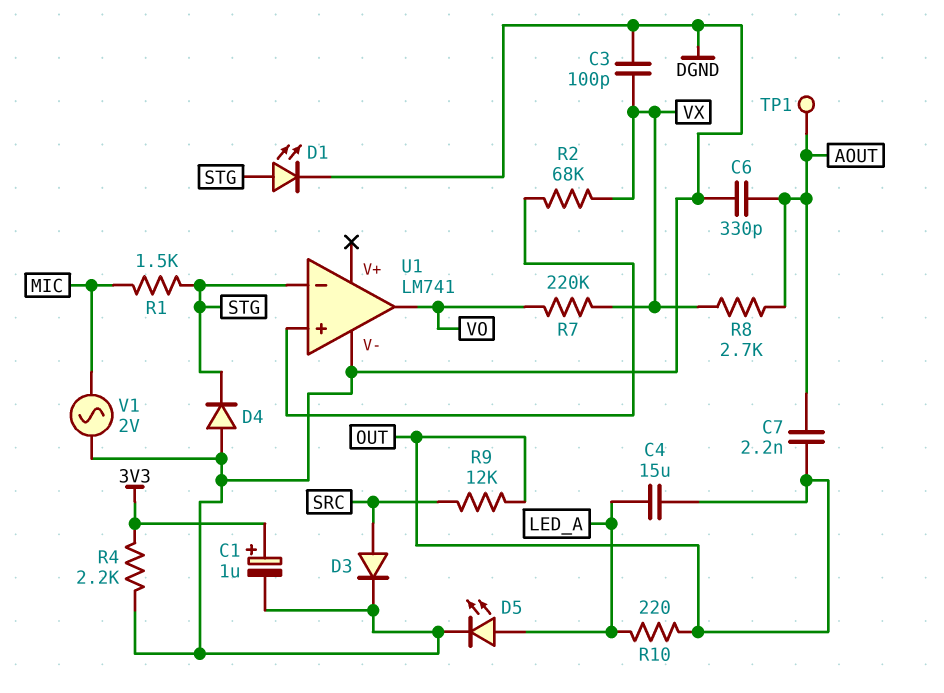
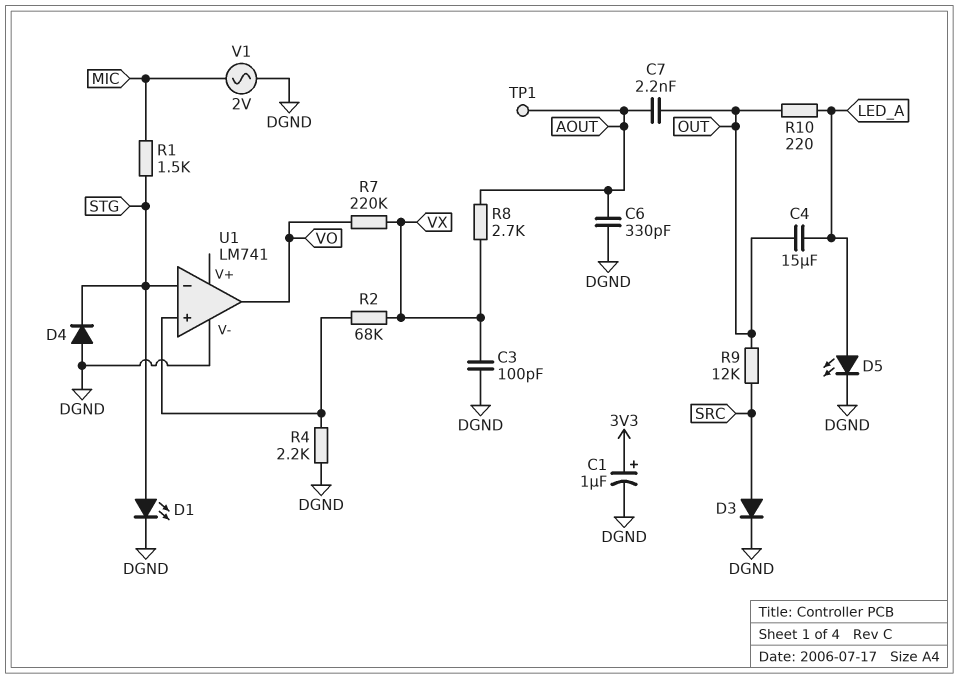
R4: 2.2k (3V3, DGND) -> 2.2k (DGND, U1/in+)

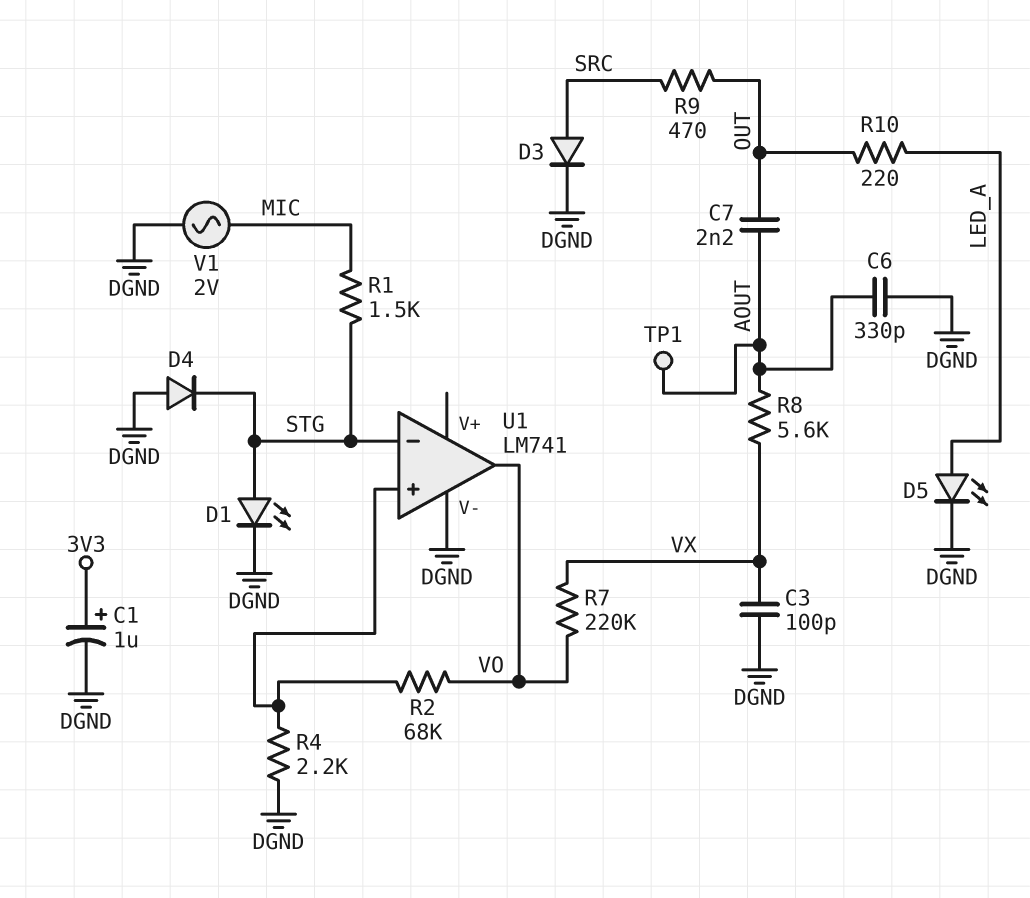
C4: 15uF (LED_A, OUT) -> none
R2: 68k (U1/in+, VX) -> 68k (U1/in+, VO)
R8: 2.7k (AOUT, VX) -> 5.6k (AOUT, VX)
R9: 12k (OUT, SRC) -> 470 (OUT, SRC)

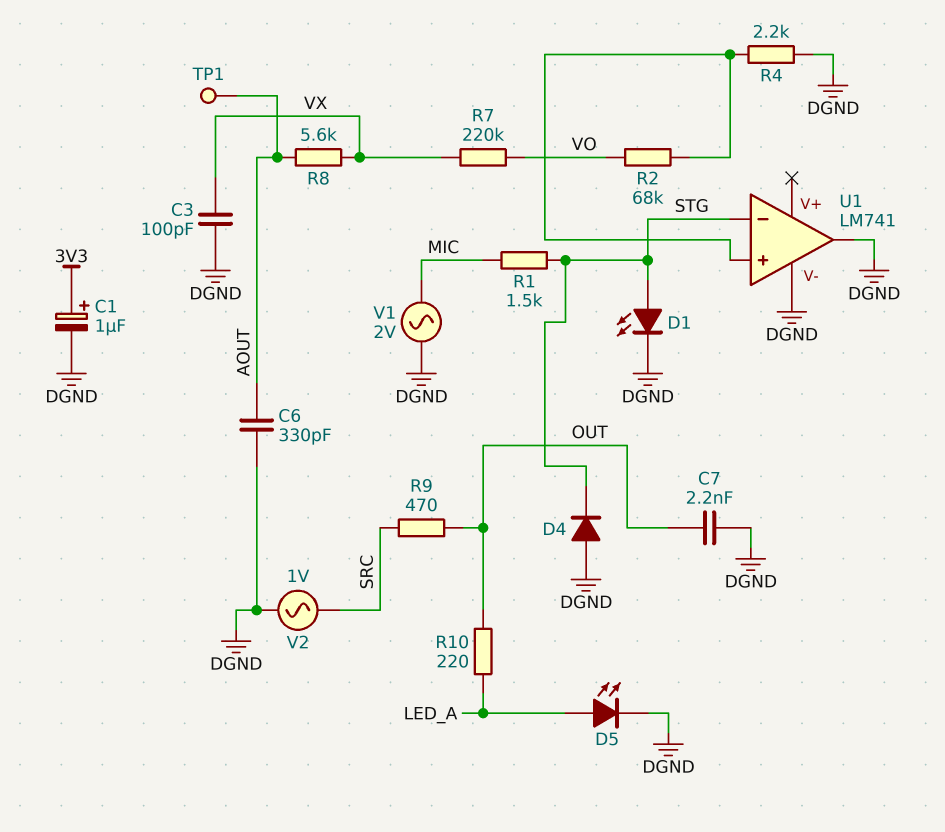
C7: 2.2nF (AOUT, OUT) -> 2.2nF (DGND, OUT)
D3: diode (A SRC, K DGND) -> none
U1 pin out: VO -> DGND
V2: none -> AC 1V (DGND, SRC)

